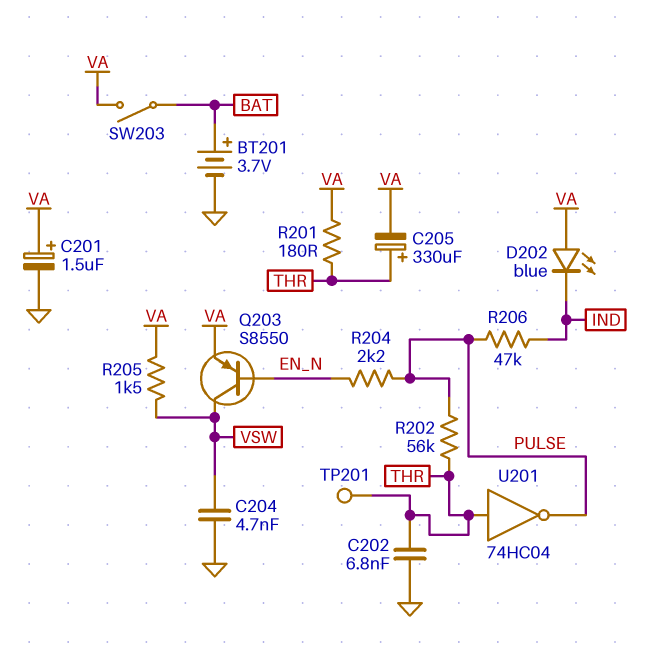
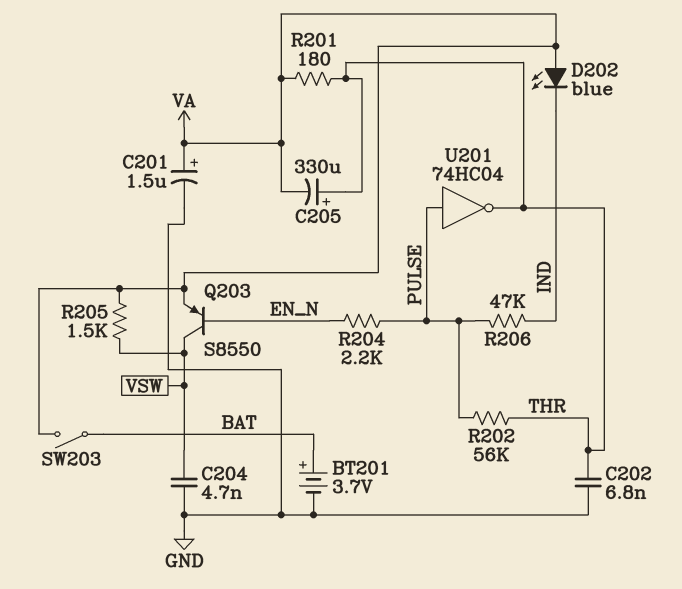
TP201: test point (THR) -> none
U201: NOT 74HC04 (in THR, out PULSE) -> NOT 74HC04 (in PULSE, out THR)

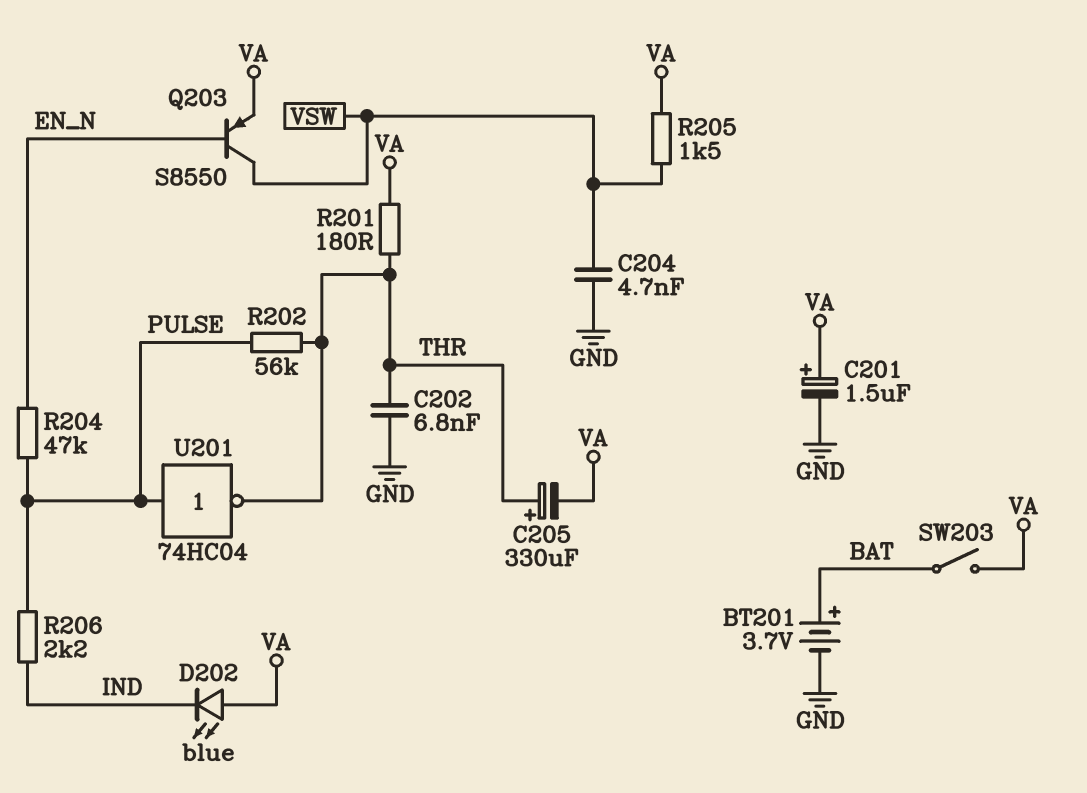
R204: 2.2k (EN_N, PULSE) -> 47k (EN_N, PULSE)
R206: 47k (IND, PULSE) -> 2.2k (IND, PULSE)

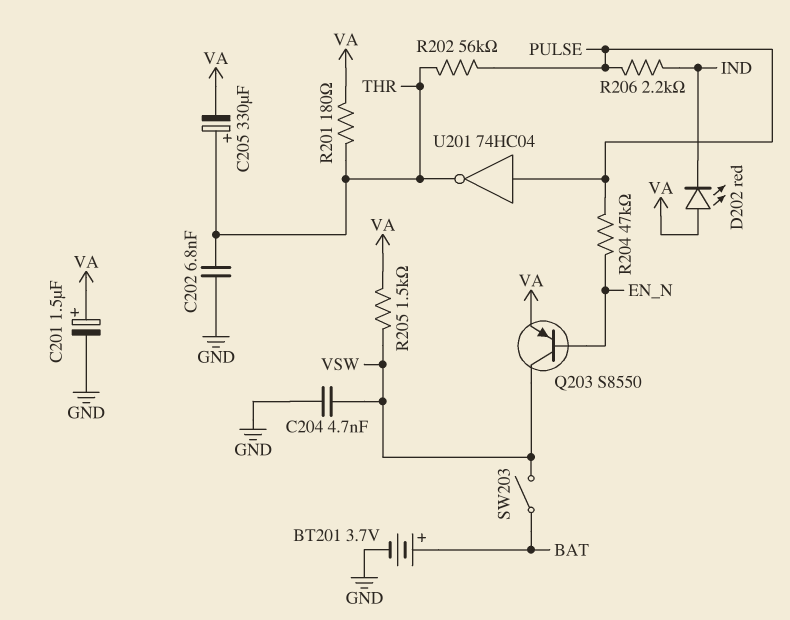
D202: LED blue (A VA, K IND) -> LED red (A VA, K IND)
SW203: switch (BAT, VA) -> switch (BAT, VSW)

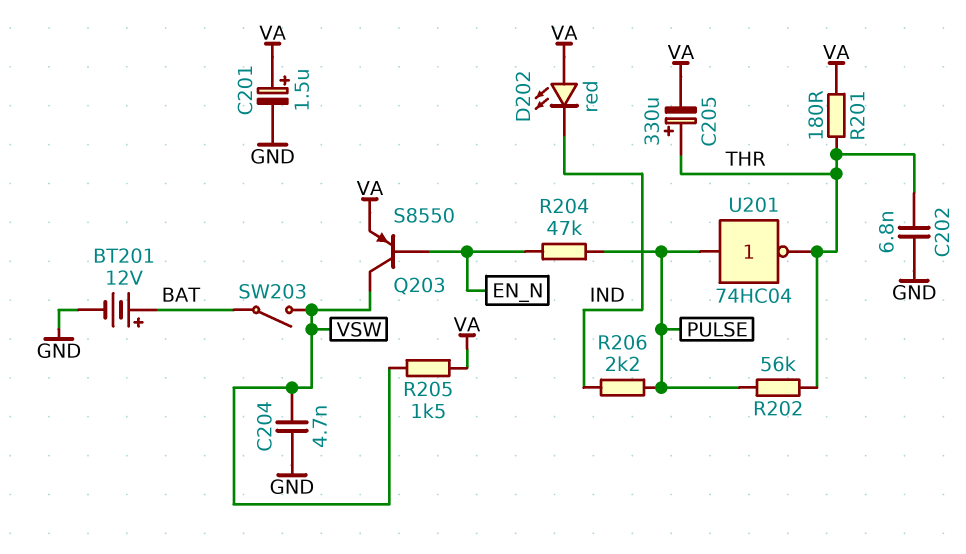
BT201: 3.7V (plus BAT, minus GND) -> 12V (plus BAT, minus GND)

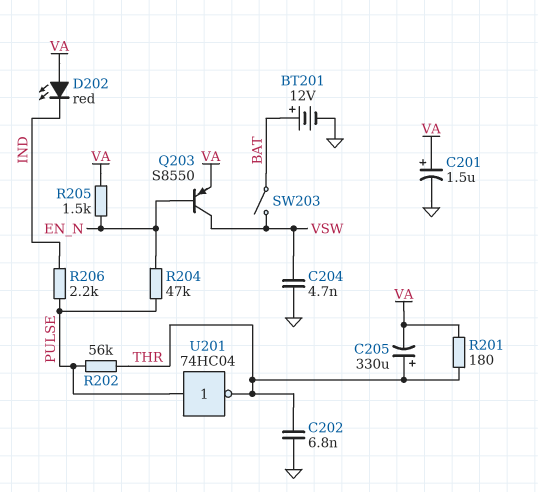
R205: 1.5k (VA, VSW) -> 1.5k (EN_N, VA)

